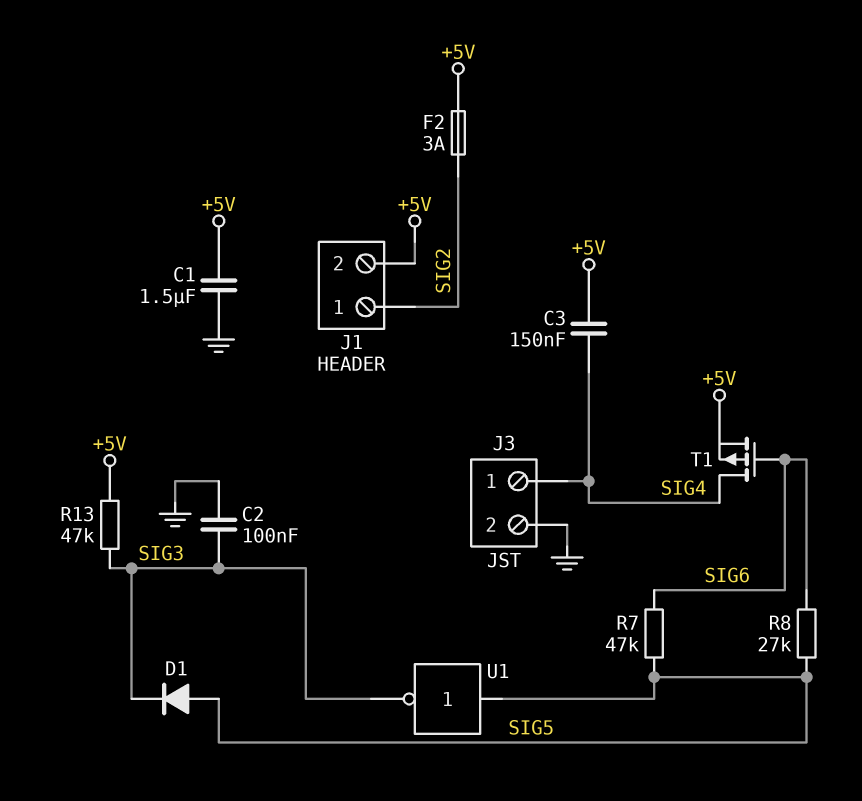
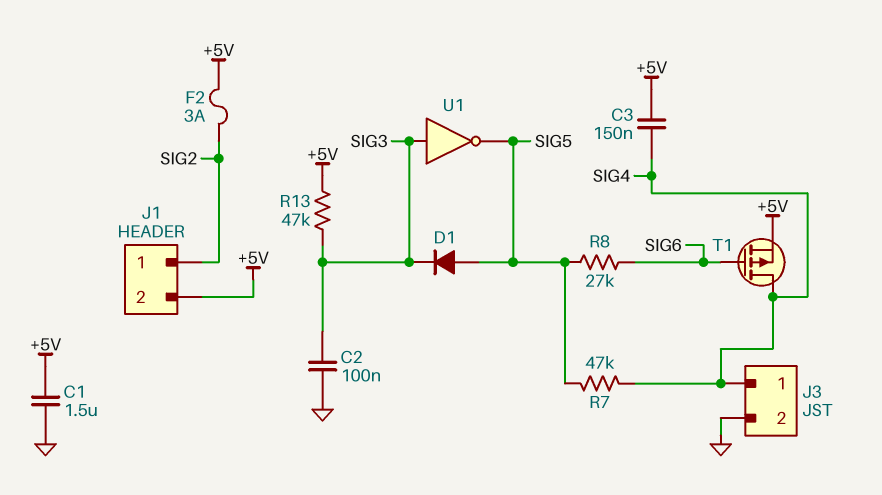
R7: 47k (SIG5, SIG6) -> 47k (SIG4, SIG5)
U1: NOT (in SIG5, out SIG3) -> NOT (in SIG3, out SIG5)

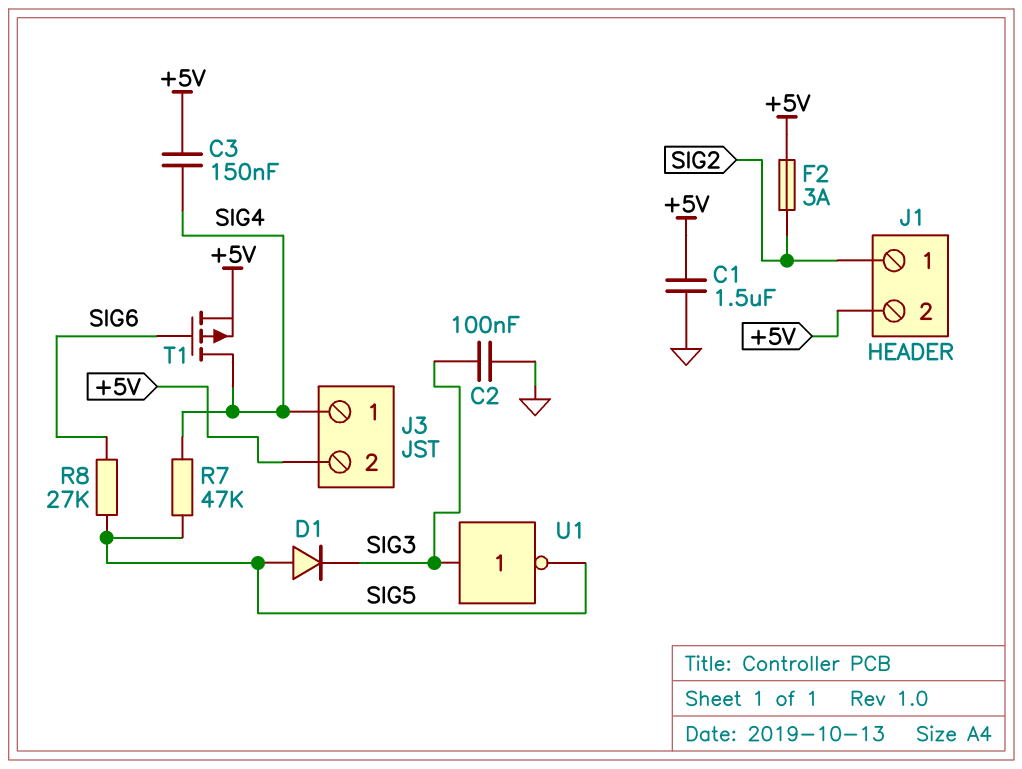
J3 pin 2: GND -> +5V
R13: 47k (+5V, SIG3) -> none

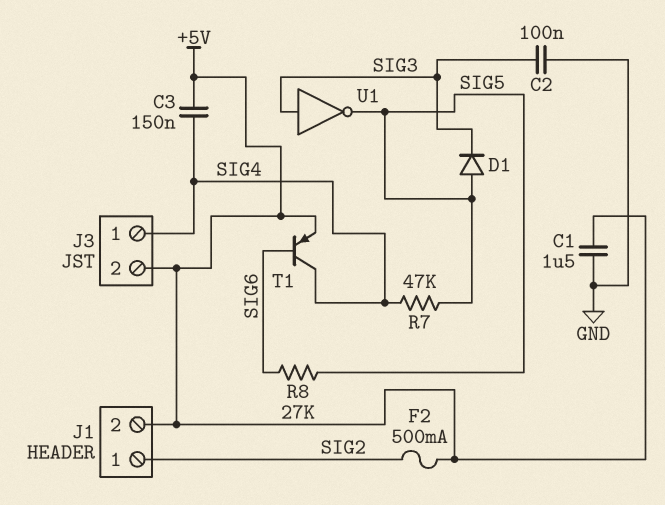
F2: 3A (+5V, SIG2) -> 500mA (+5V, SIG2)
T1: PMOS (G SIG6, D SIG4, S +5V) -> PNP (B SIG6, C SIG4, E +5V)

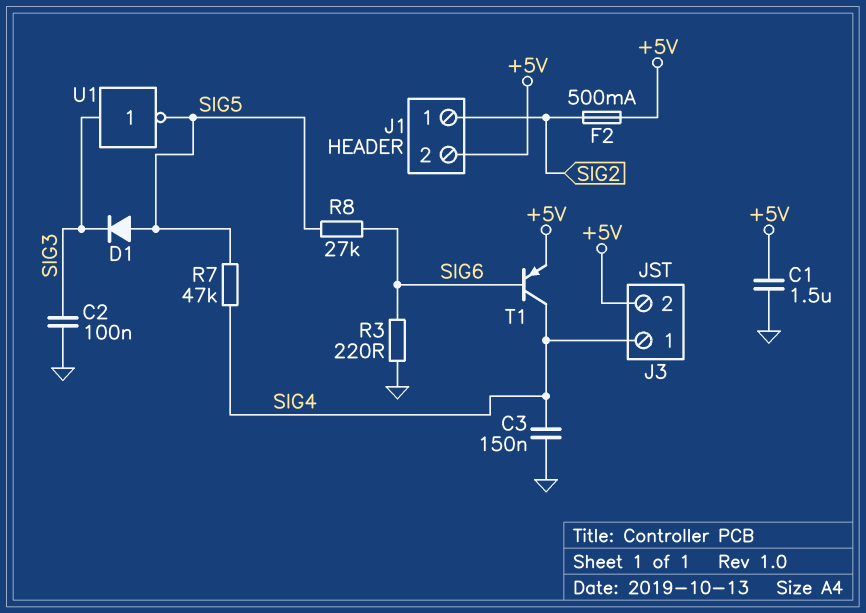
C3: 150nF (+5V, SIG4) -> 150nF (GND, SIG4)
R3: none -> 220 (GND, SIG6)

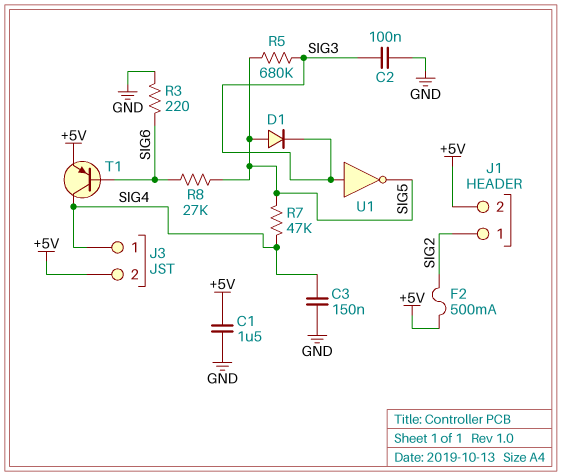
R5: none -> 680k (SIG3, SIG5)

